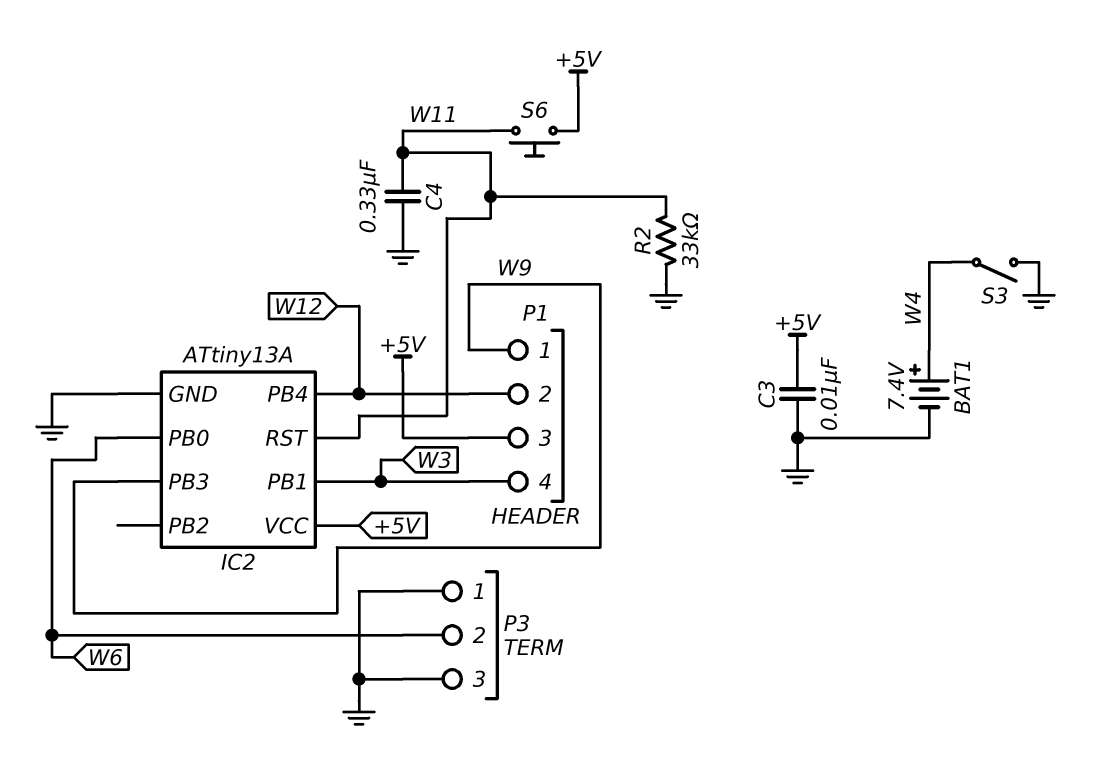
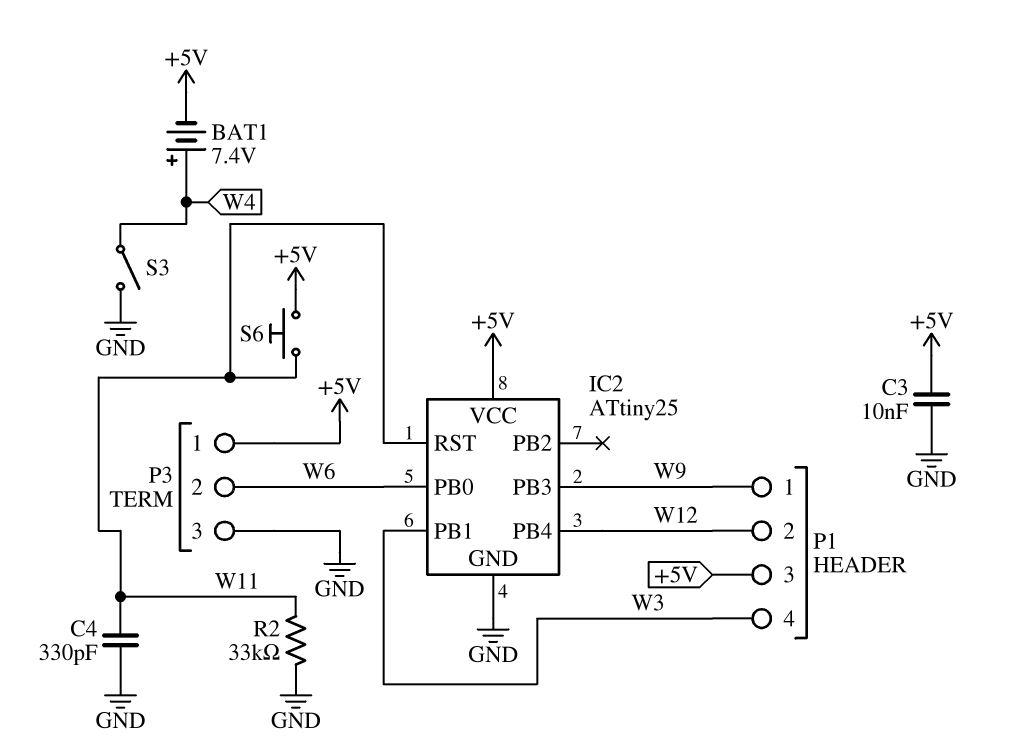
BAT1: 7.4V (plus W4, minus GND) -> 7.4V (plus W4, minus +5V)
C4: 330nF (GND, W11) -> 330pF (GND, W11)
IC2: ATtiny13A -> ATtiny25
P3 pin 1: GND -> +5V

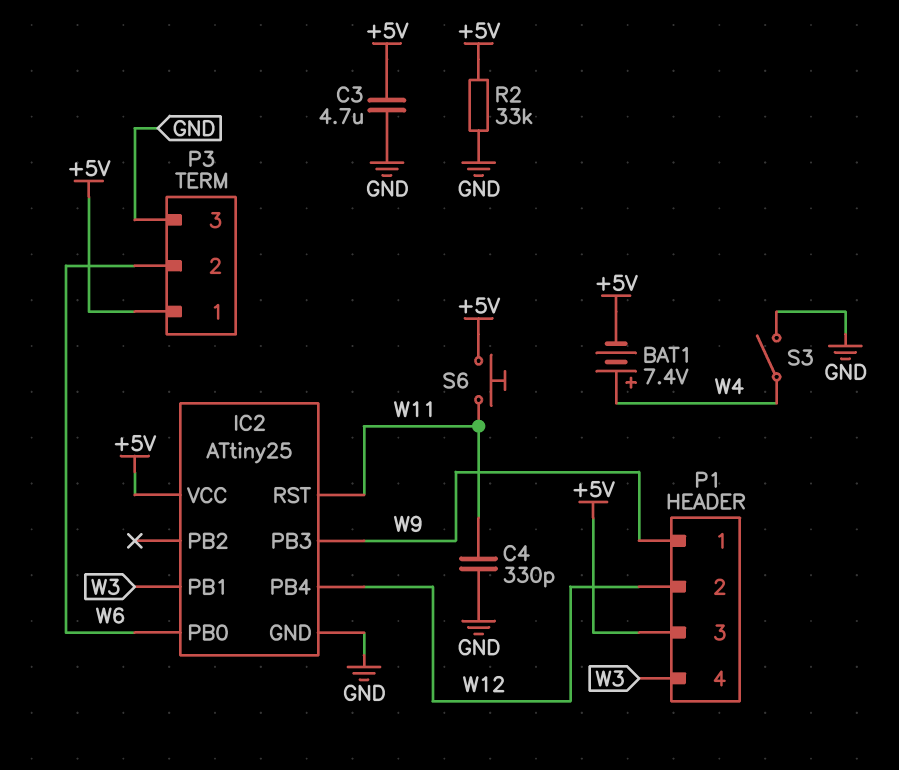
C3: 10nF (+5V, GND) -> 4.7uF (+5V, GND)
R2: 33k (GND, W11) -> 33k (+5V, GND)

